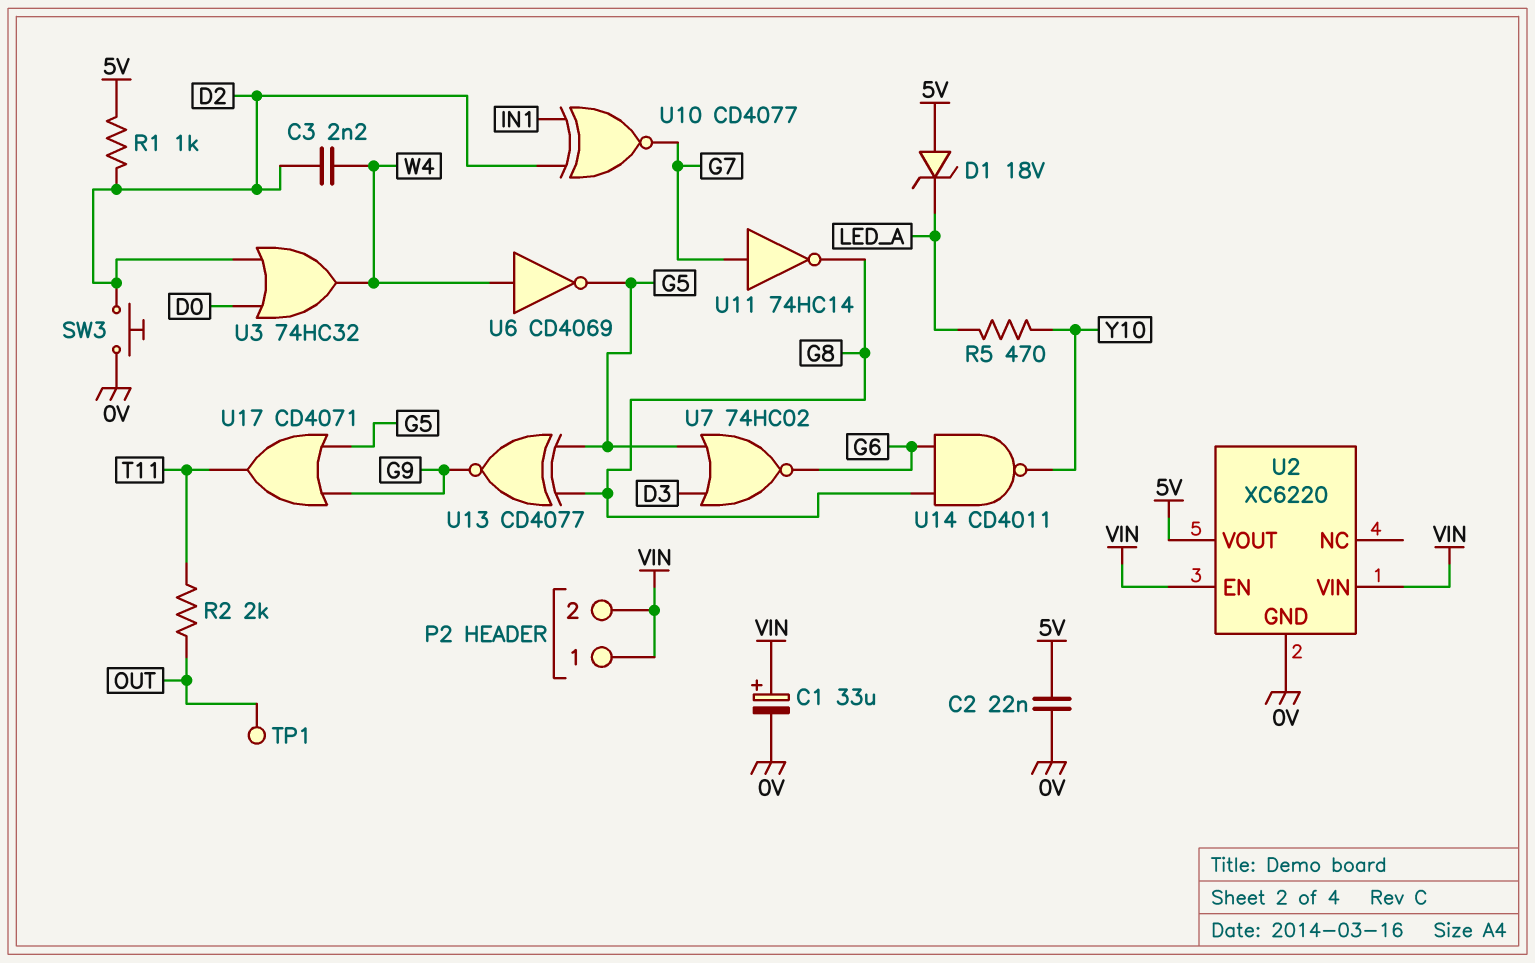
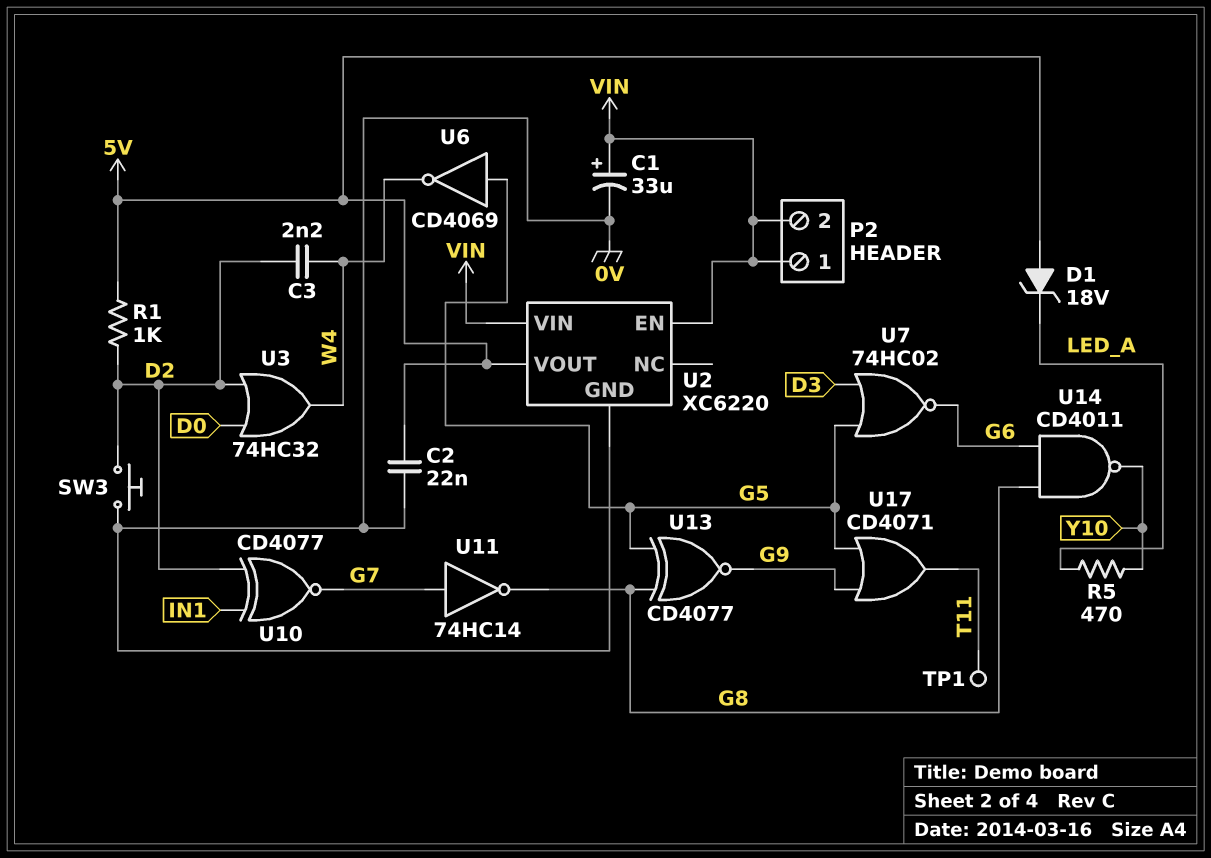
R2: 2k (OUT, T11) -> none
TP1: test point (OUT) -> test point (T11)
U6: NOT CD4069 (in W4, out G5) -> NOT CD4069 (in G5, out W4)

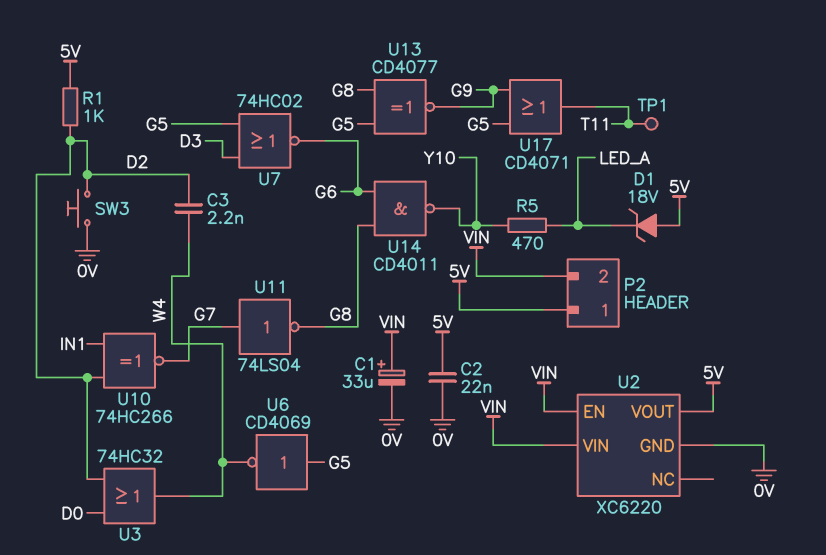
P2 pin 1: VIN -> 5V
U10: XNOR CD4077 (in D2, in IN1, out G7) -> XNOR 74HC266 (in D2, in IN1, out G7)
U11: NOT 74HC14 (in G7, out G8) -> NOT 74LS04 (in G7, out G8)

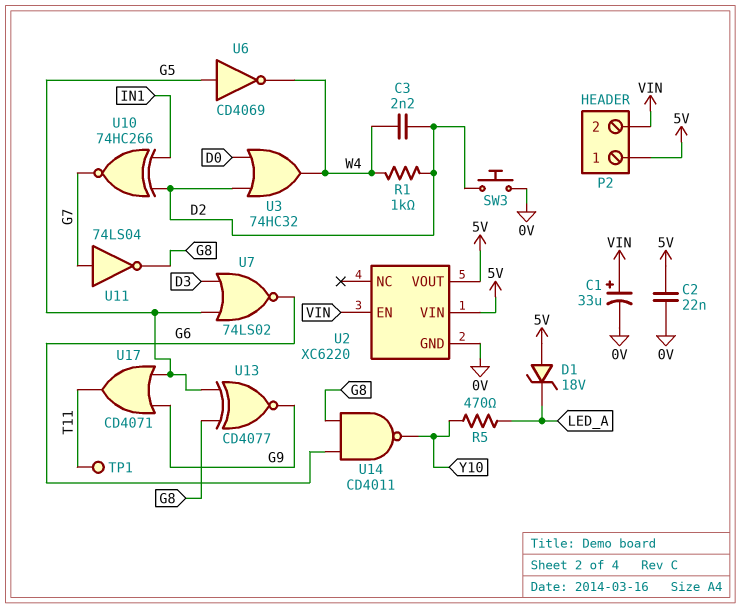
R1: 1k (5V, D2) -> 1k (D2, W4)
U2 pin VIN: VIN -> 5V
U7: NOR 74HC02 (in D3, in G5, out G6) -> NOR 74LS02 (in D3, in G5, out G6)

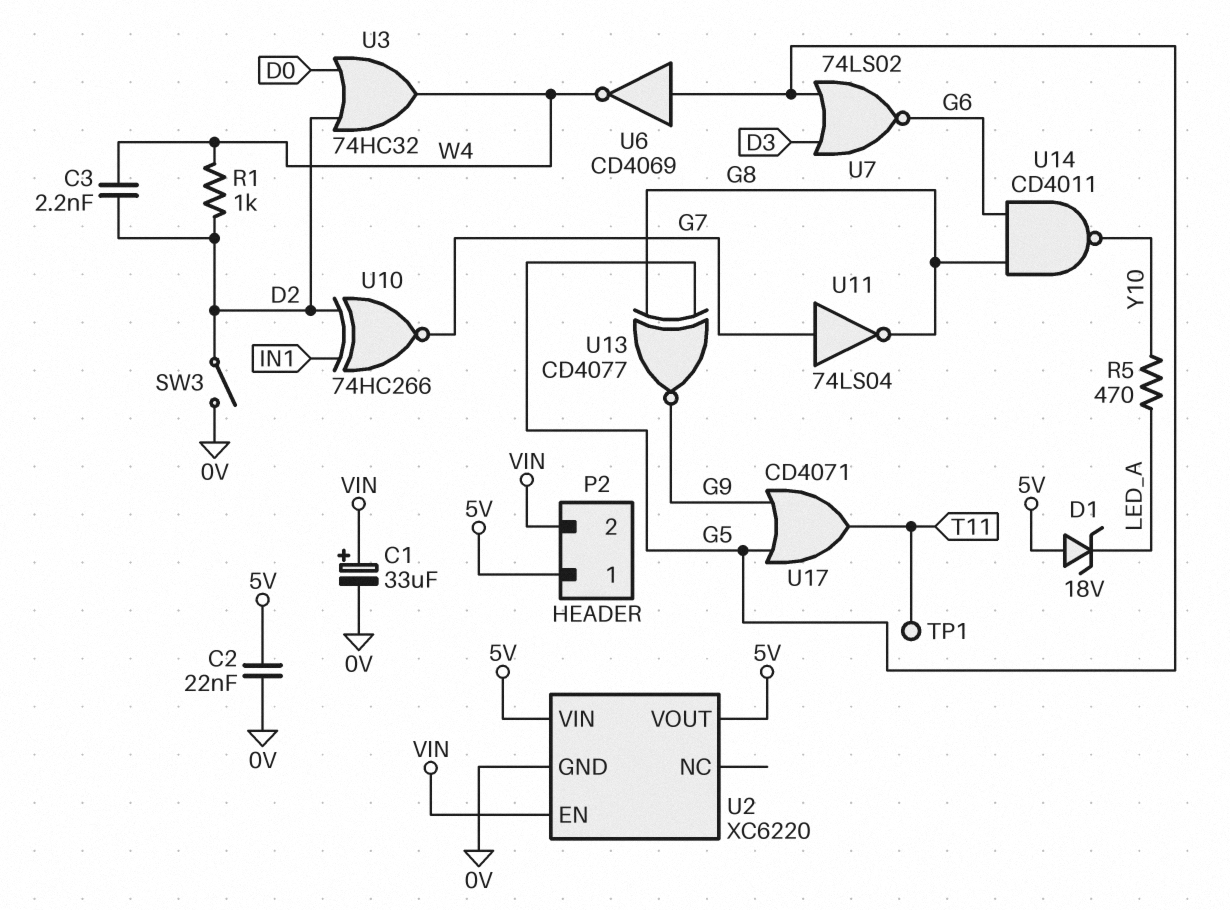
SW3: button (0V, D2) -> switch (0V, D2)

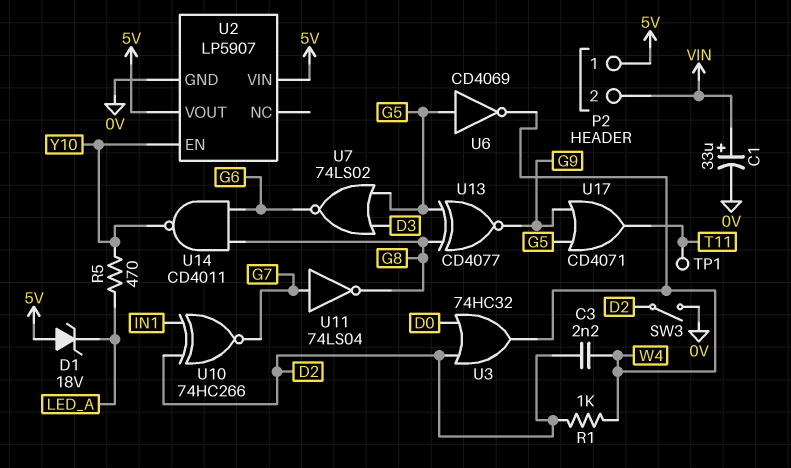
C2: 22nF (0V, 5V) -> none
U2: XC6220 -> LP5907
U2 pin EN: VIN -> Y10

